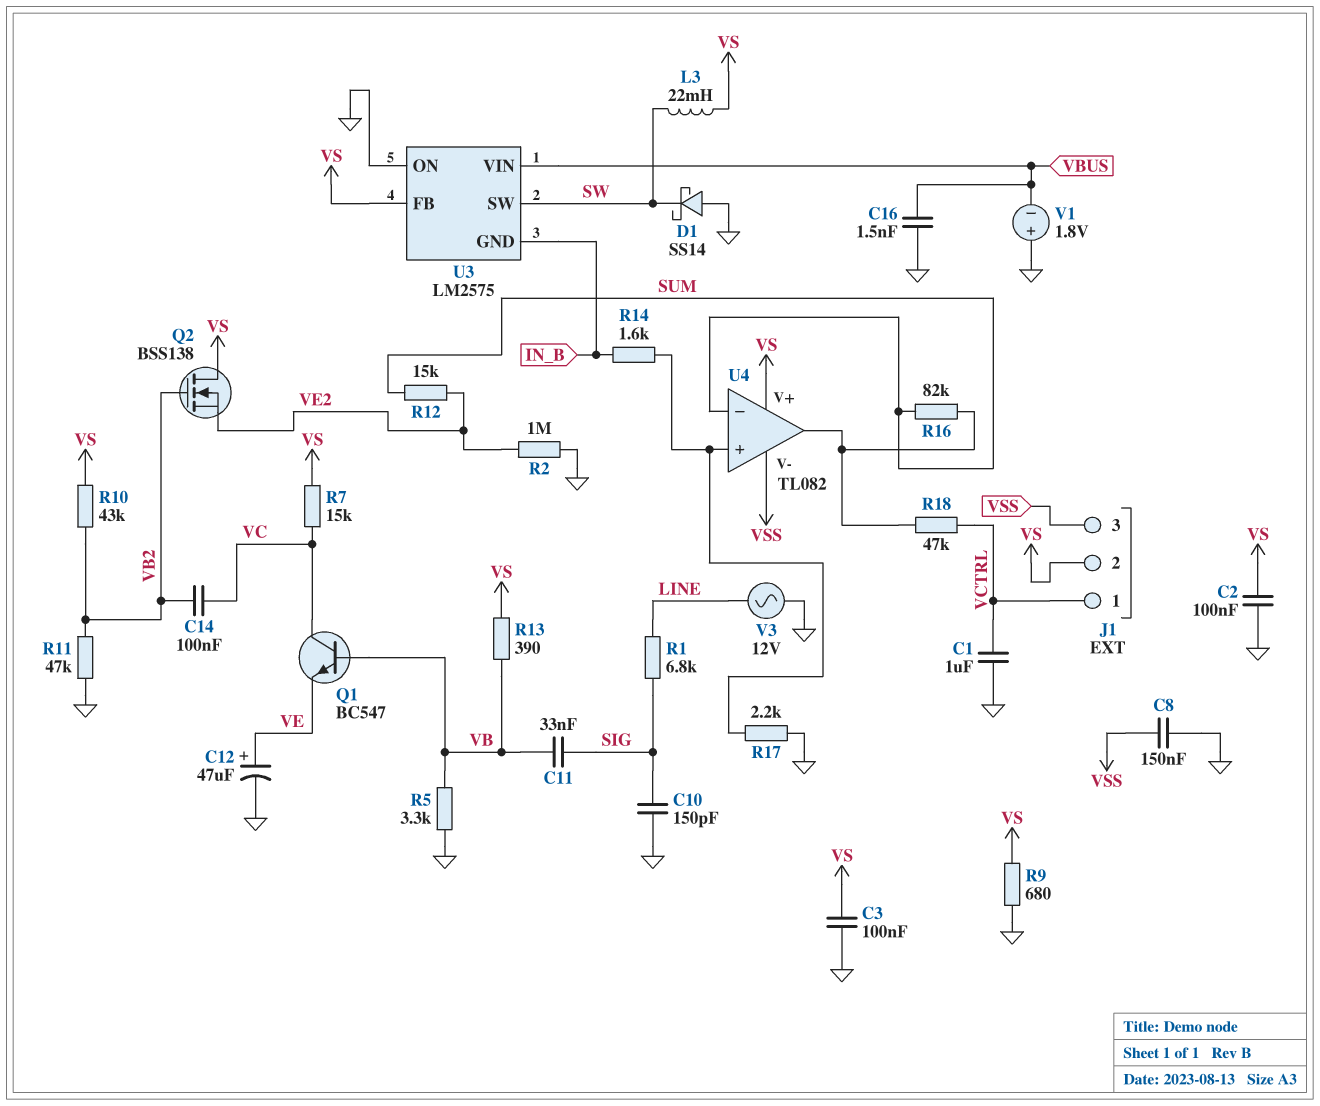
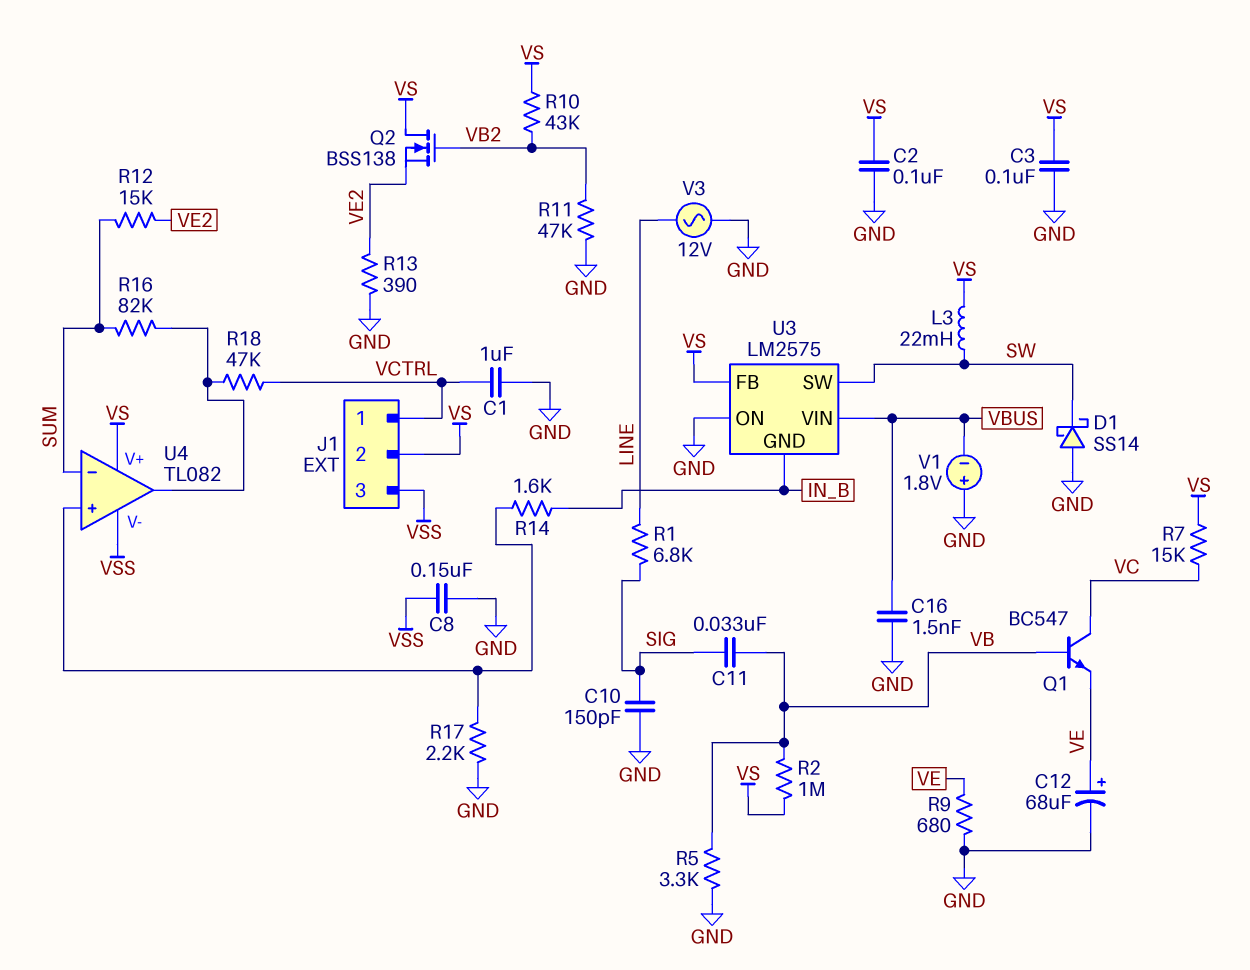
C12: 47uF (plus VE, minus GND) -> 68uF (plus VE, minus GND)
C14: 100nF (VB2, VC) -> none
R2: 1M (GND, VE2) -> 1M (VB, VS)
R9: 680 (GND, VS) -> 680 (GND, VE)
R13: 390 (VB, VS) -> 390 (GND, VE2)

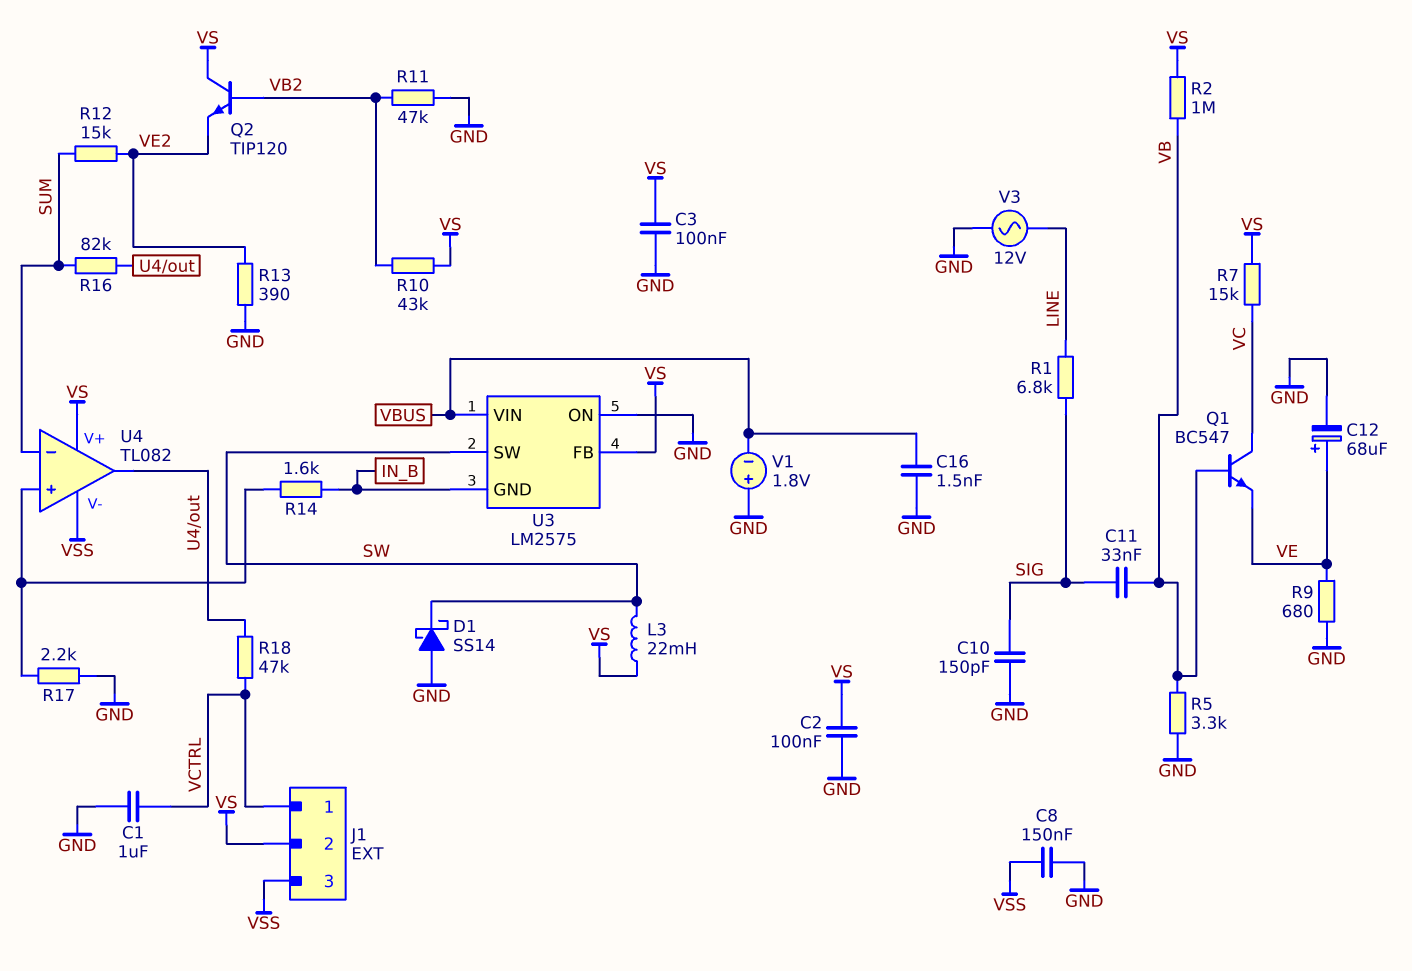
Q2: NMOS BSS138 (G VB2, D VS, S VE2) -> NPN TIP120 (B VB2, C VS, E VE2)

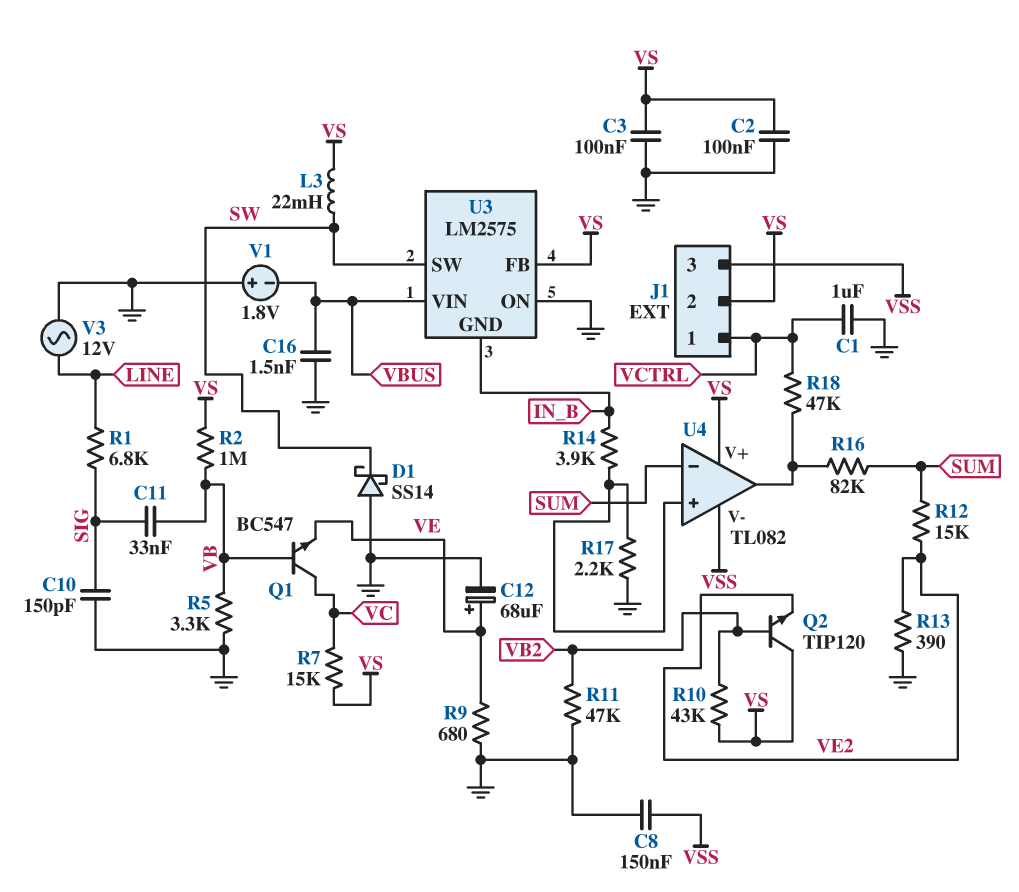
R14: 1.6k (IN_B, U4/in+) -> 3.9k (IN_B, U4/in+)

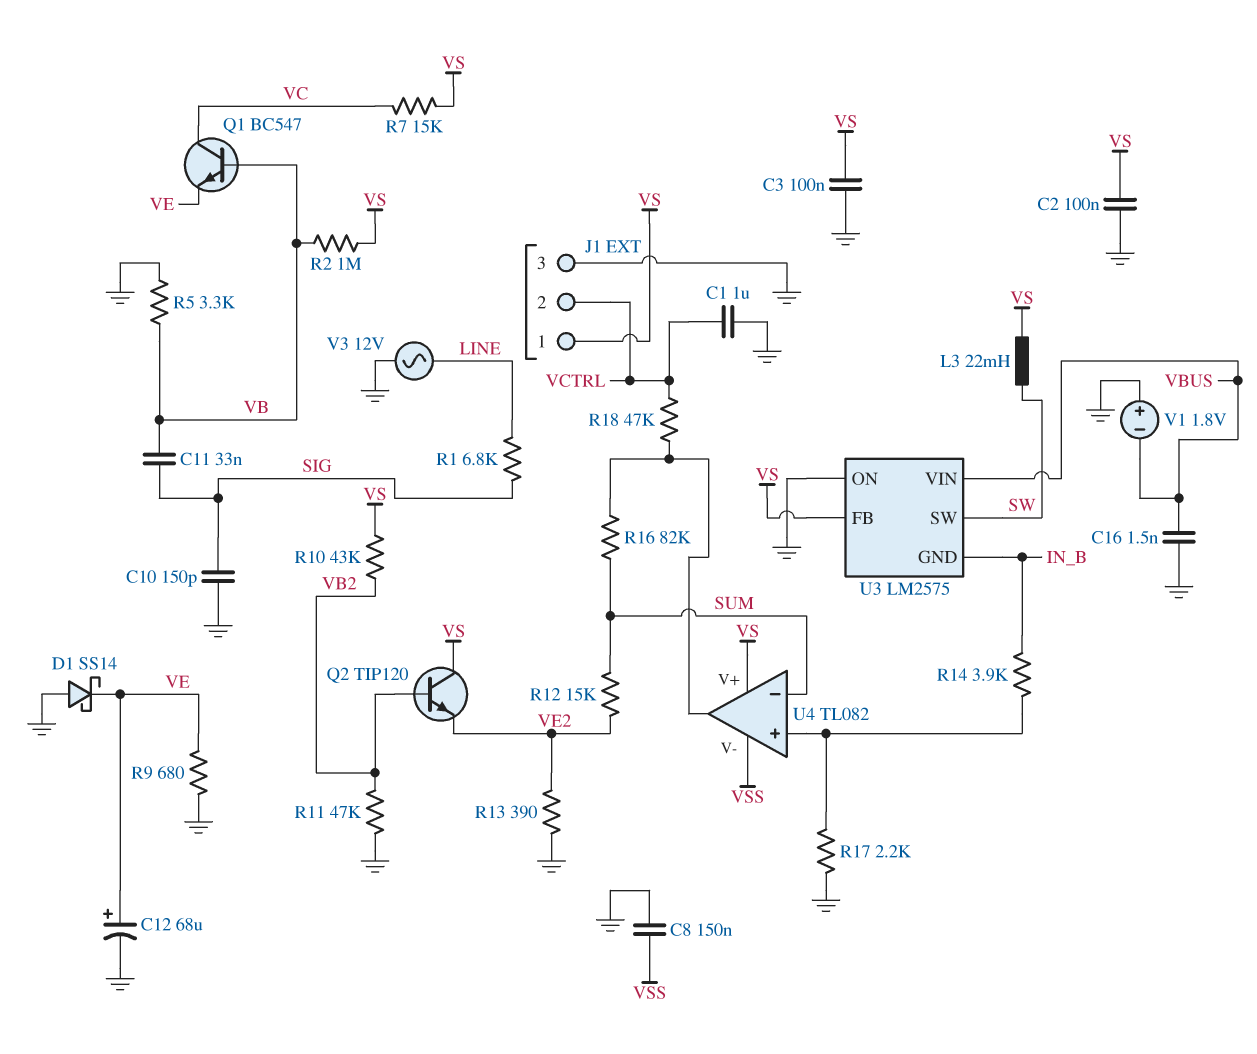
D1: schottky SS14 (A GND, K SW) -> schottky SS14 (A GND, K VE)
J1 pin 1: VCTRL -> VS
J1 pin 2: VS -> VCTRL
J1 pin 3: VSS -> GND

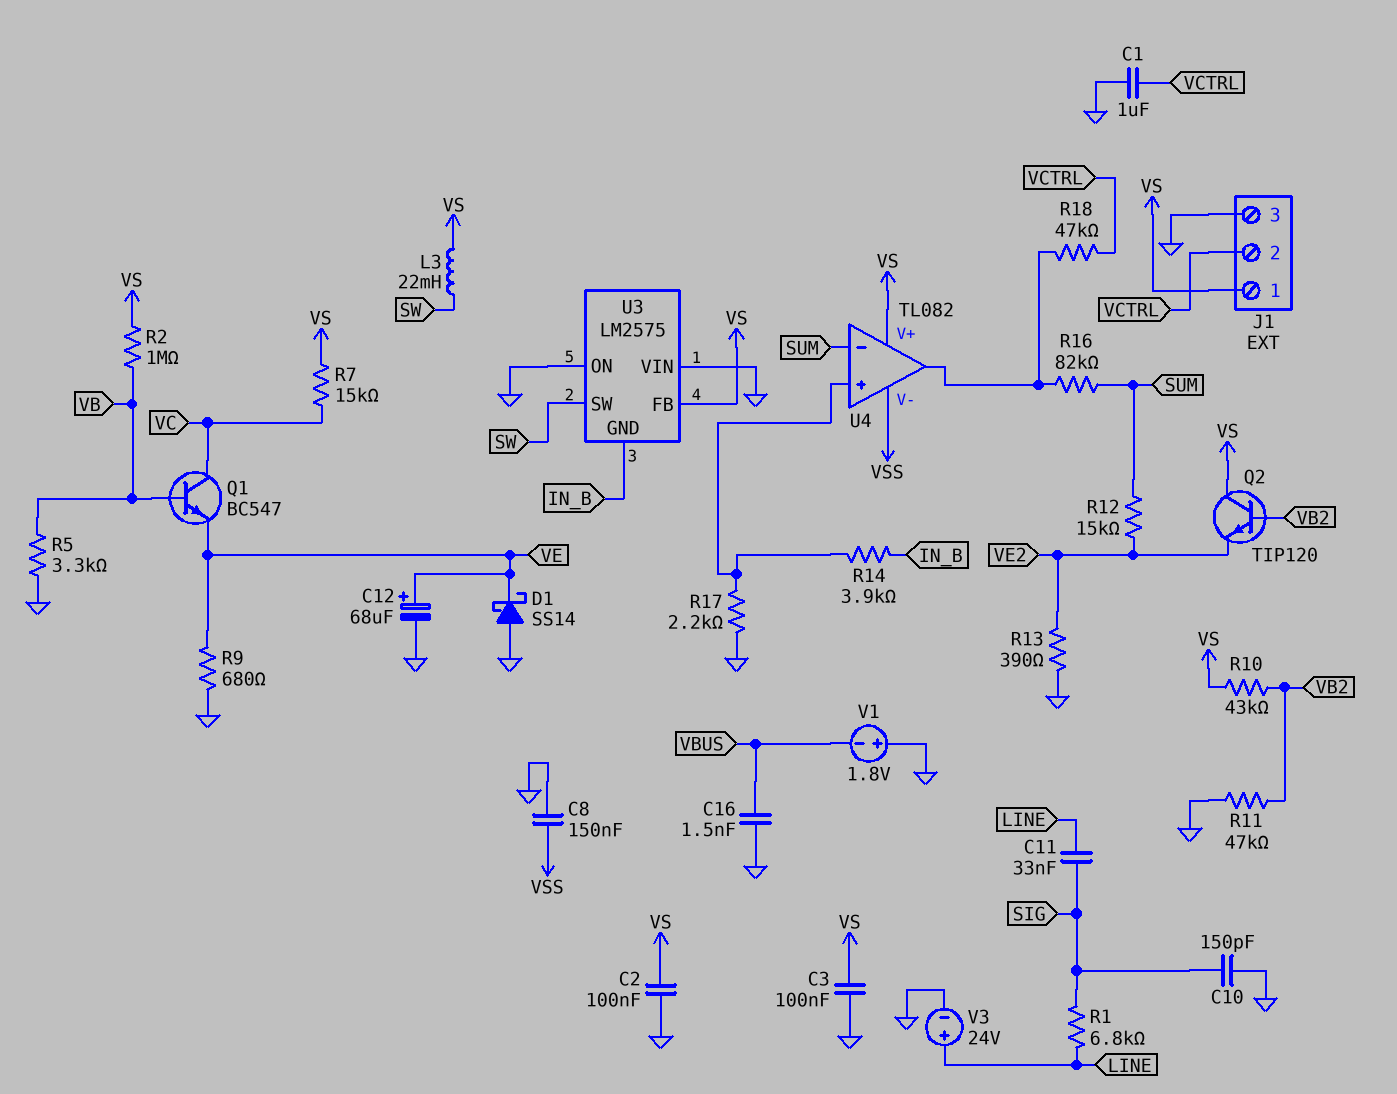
C11: 33nF (SIG, VB) -> 33nF (LINE, SIG)
U3 pin VIN: VBUS -> GND
V3: AC 12V (GND, LINE) -> 24V (plus LINE, minus GND)

